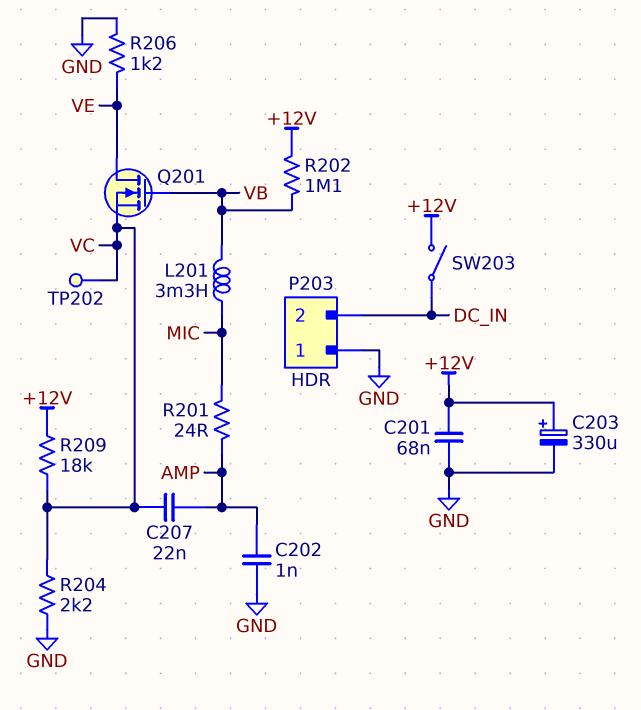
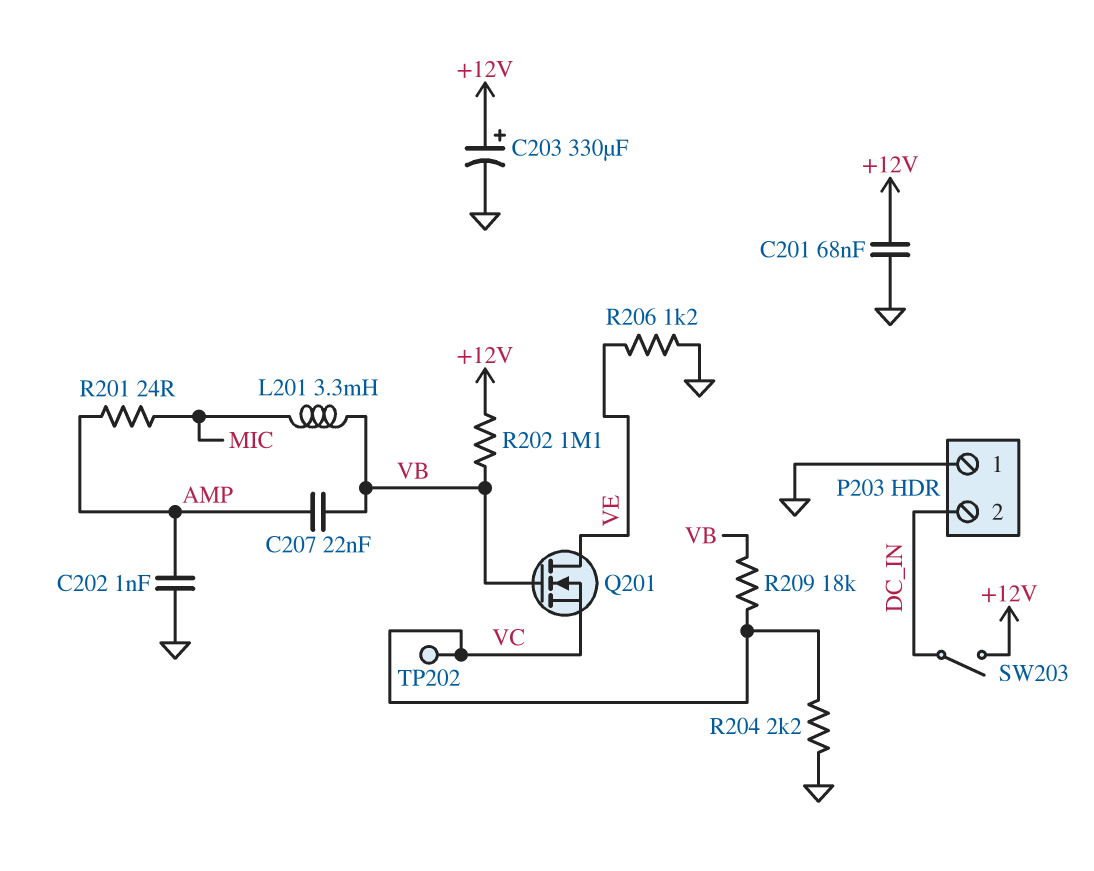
C207: 22nF (AMP, VC) -> 22nF (AMP, VB)
R209: 18k (+12V, VC) -> 18k (VB, VC)

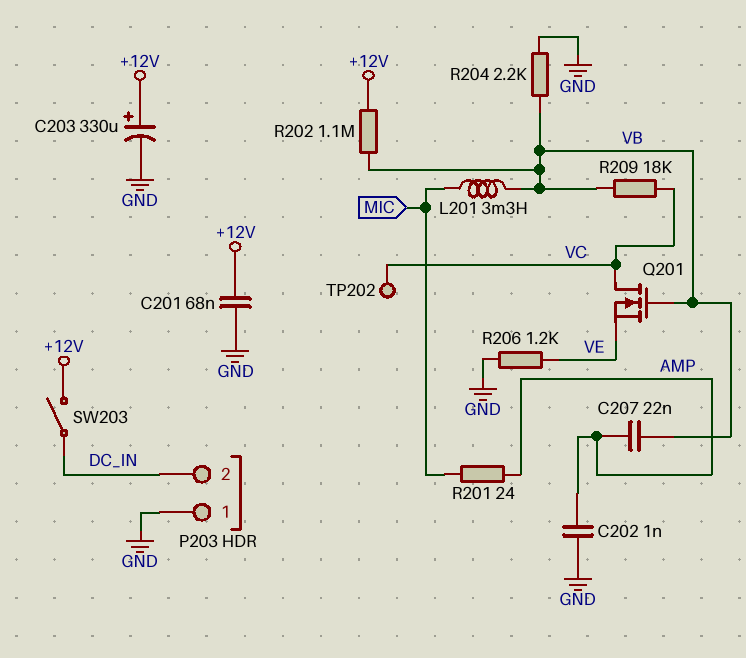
Q201: NMOS (G VB, D VE, S VC) -> NMOS (G VB, D VC, S VE)
R204: 2.2k (GND, VC) -> 2.2k (GND, VB)

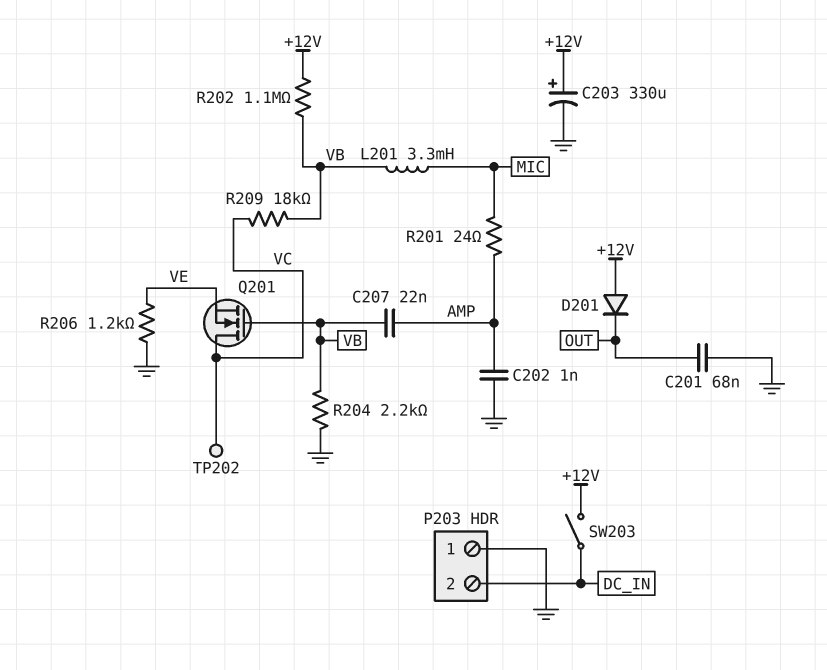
C201: 68nF (+12V, GND) -> 68nF (GND, OUT)
D201: none -> diode (A +12V, K OUT)

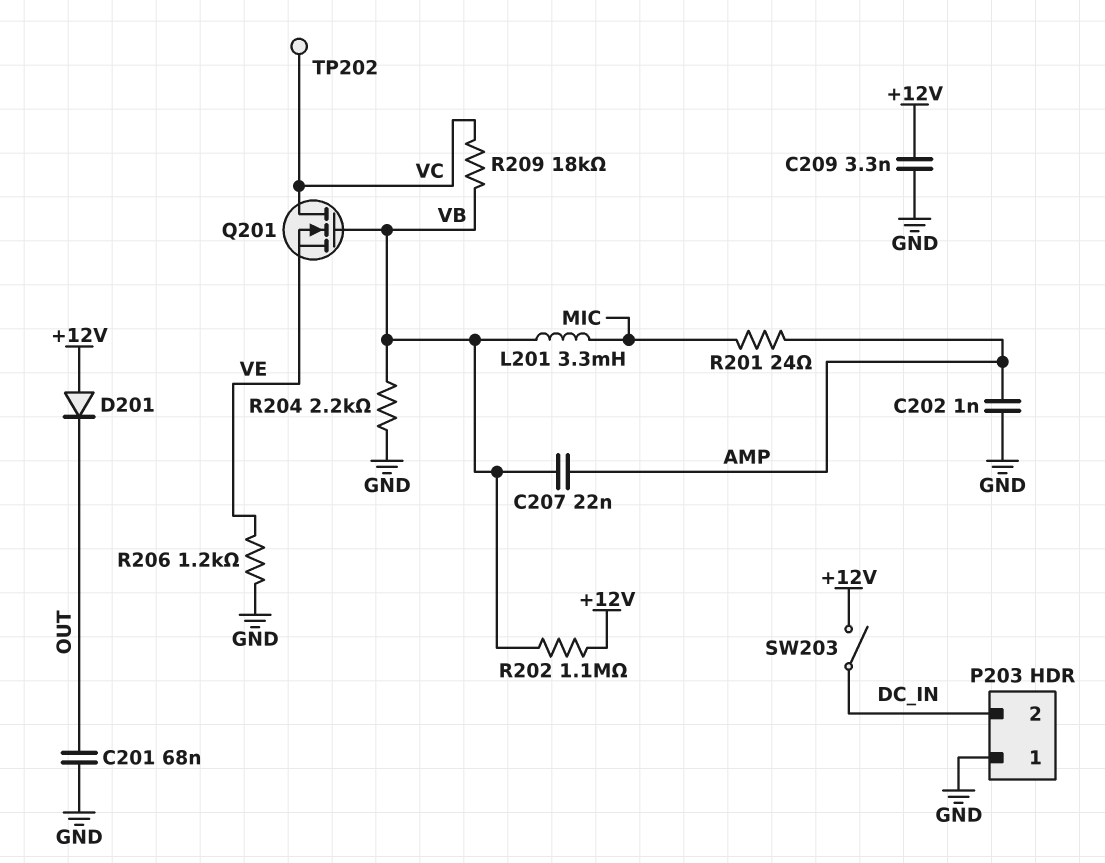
C203: 330uF (plus +12V, minus GND) -> none
C209: none -> 3.3nF (+12V, GND)

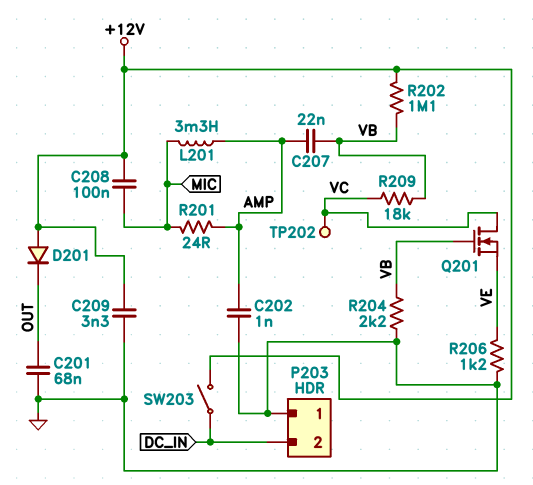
C208: none -> 100nF (+12V, MIC)
L201: 3.3mH (MIC, VB) -> 3.3mH (AMP, MIC)

